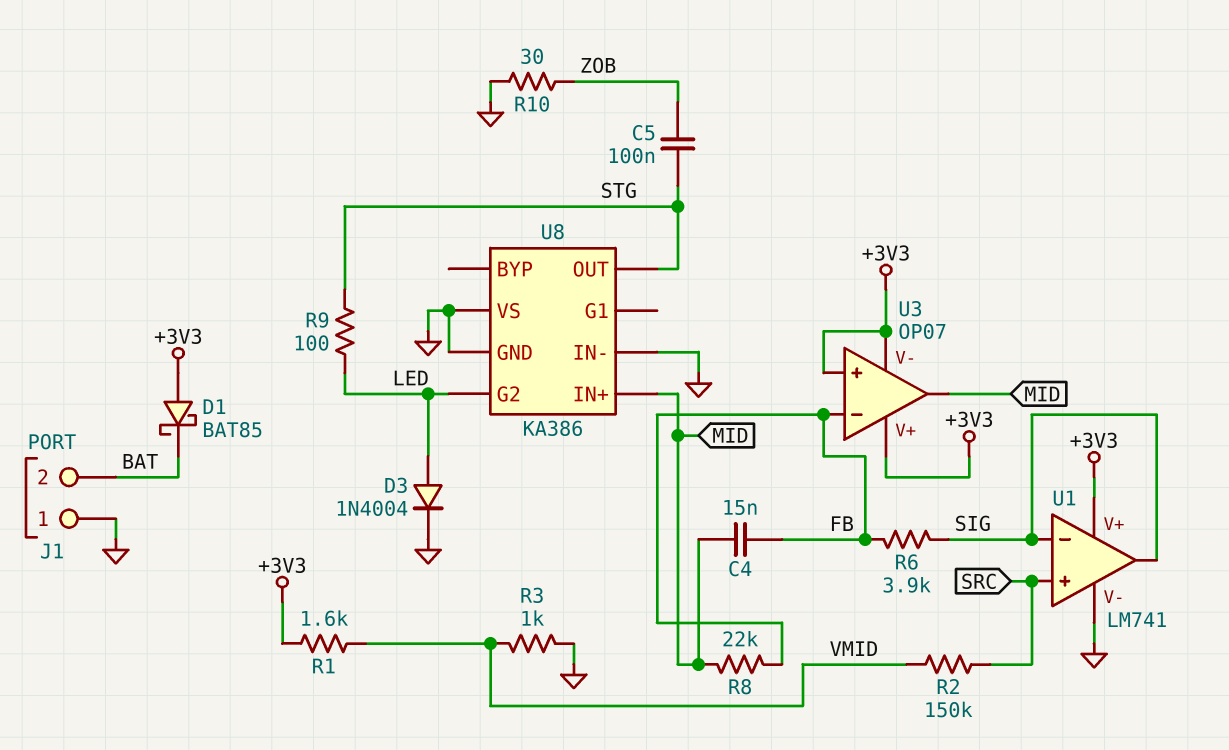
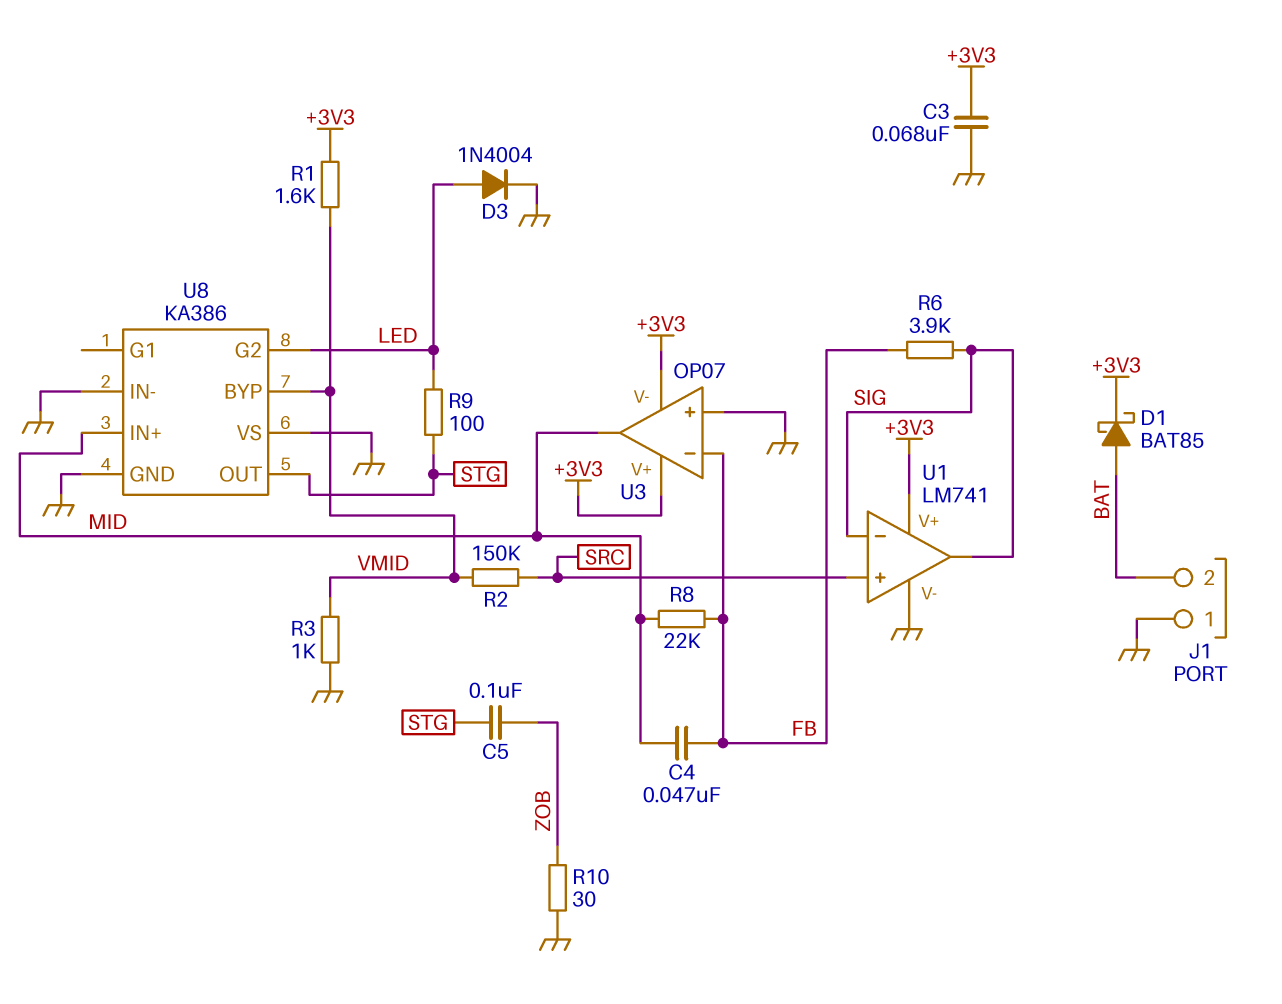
C3: none -> 68nF (+3V3, GND)
C4: 15nF (FB, MID) -> 47nF (FB, MID)
D1: schottky BAT85 (A +3V3, K BAT) -> schottky BAT85 (A BAT, K +3V3)
U3 pin in+: +3V3 -> GND
U8 pin BYP: none -> VMID

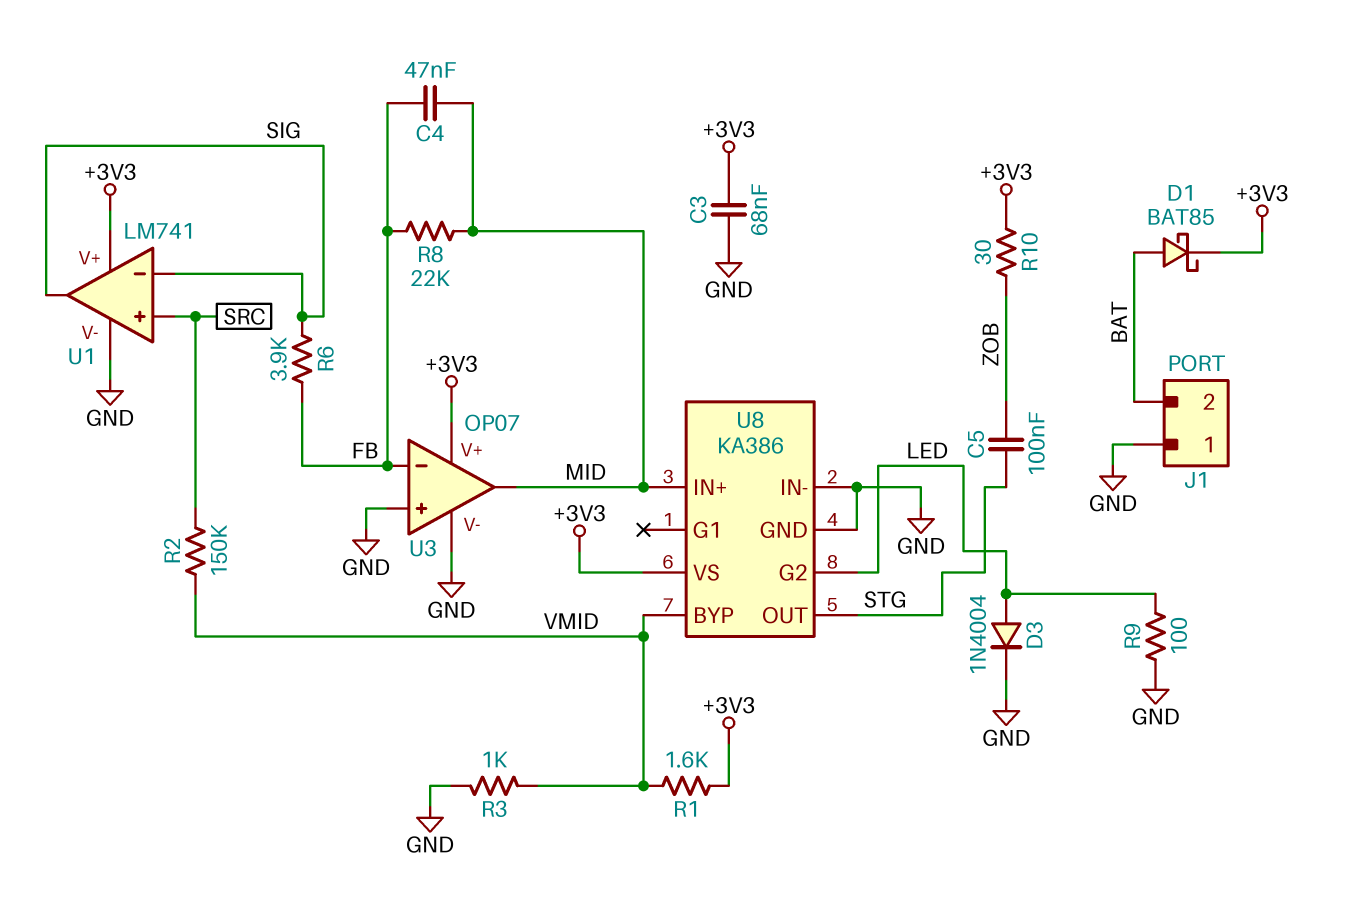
R9: 100 (LED, STG) -> 100 (GND, LED)
R10: 30 (GND, ZOB) -> 30 (+3V3, ZOB)
U3 pin V-: +3V3 -> GND
U8 pin VS: GND -> +3V3

